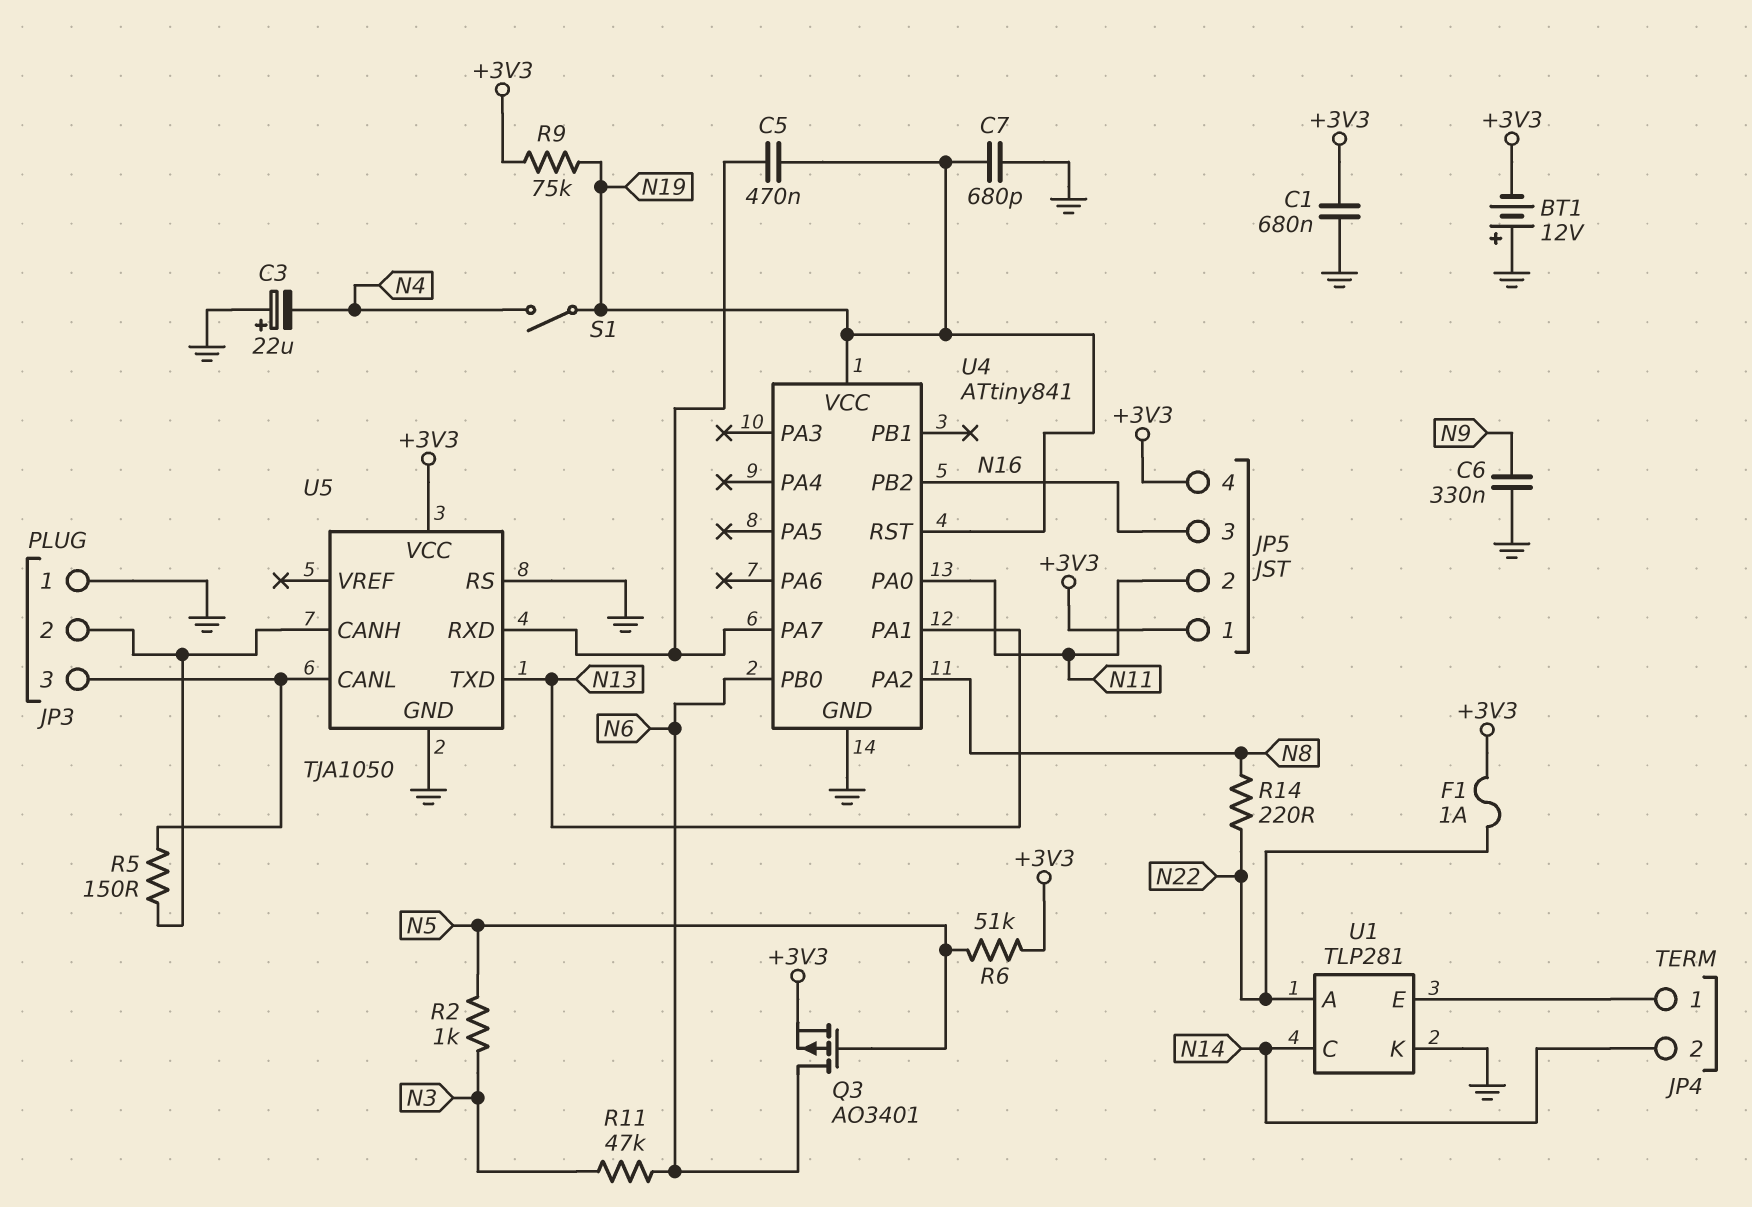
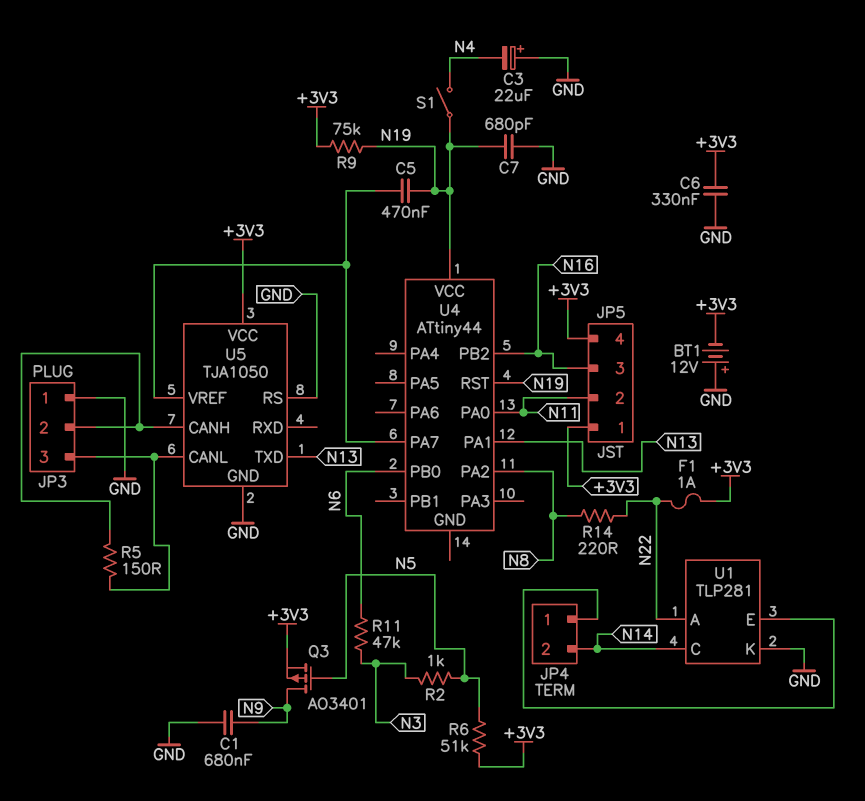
C1: 680nF (+3V3, GND) -> 680nF (GND, N9)
C6: 330nF (GND, N9) -> 330nF (+3V3, GND)
Q3: PMOS AO3401 (G N5, D N6, S +3V3) -> PMOS AO3401 (G N5, D N9, S +3V3)
U4: ATtiny841 -> ATtiny44
U4 pin GND: GND -> none
U5 pin RXD: U4/PA7 -> none
U5 pin VREF: none -> U4/PA7

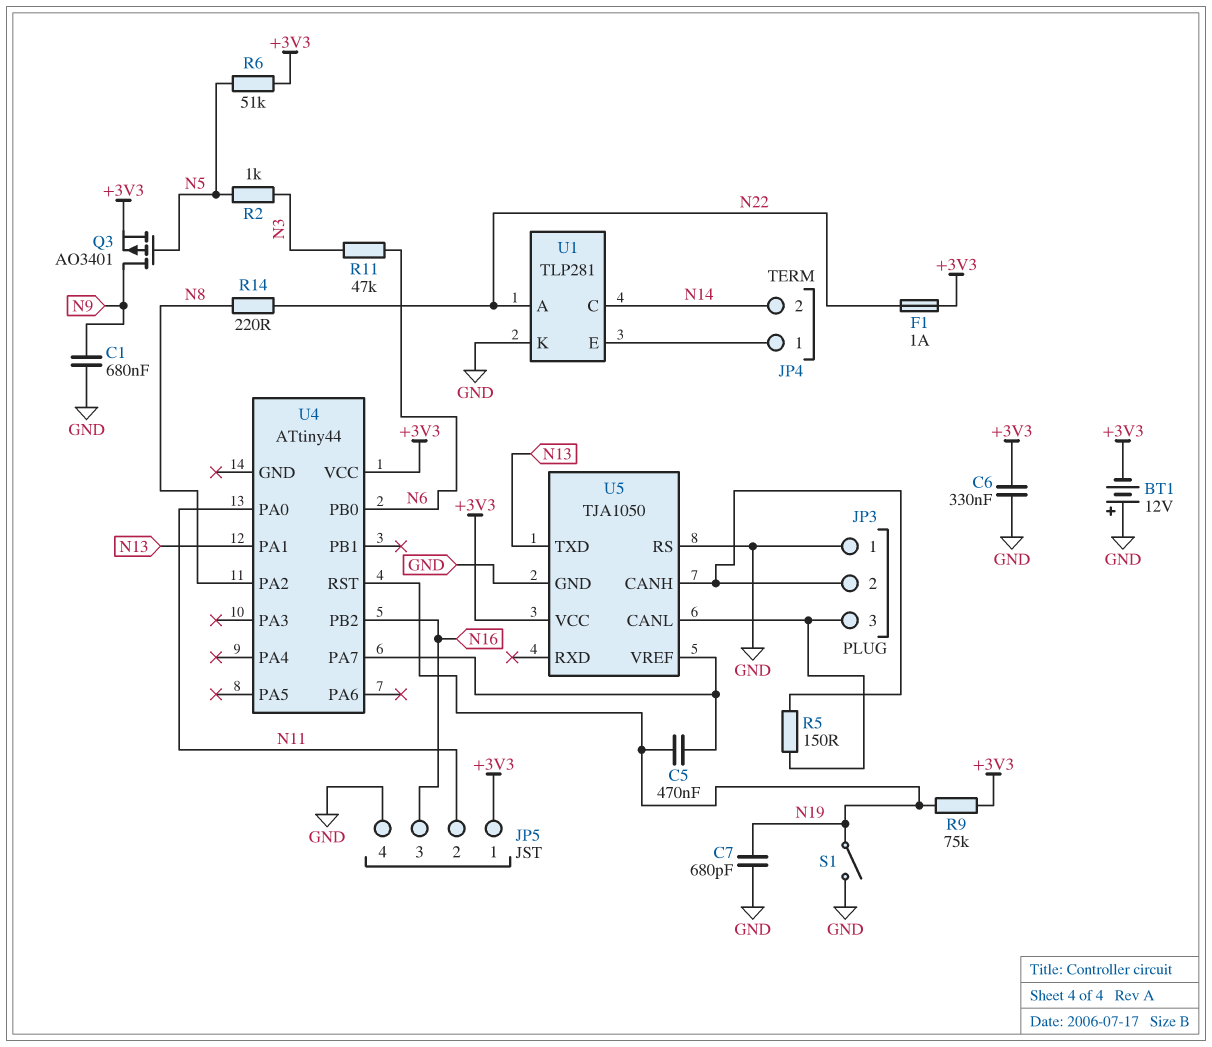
C3: 22uF (plus GND, minus N4) -> none
JP5 pin 4: +3V3 -> GND
S1: switch (N4, N19) -> switch (GND, N19)
U4 pin VCC: N19 -> +3V3

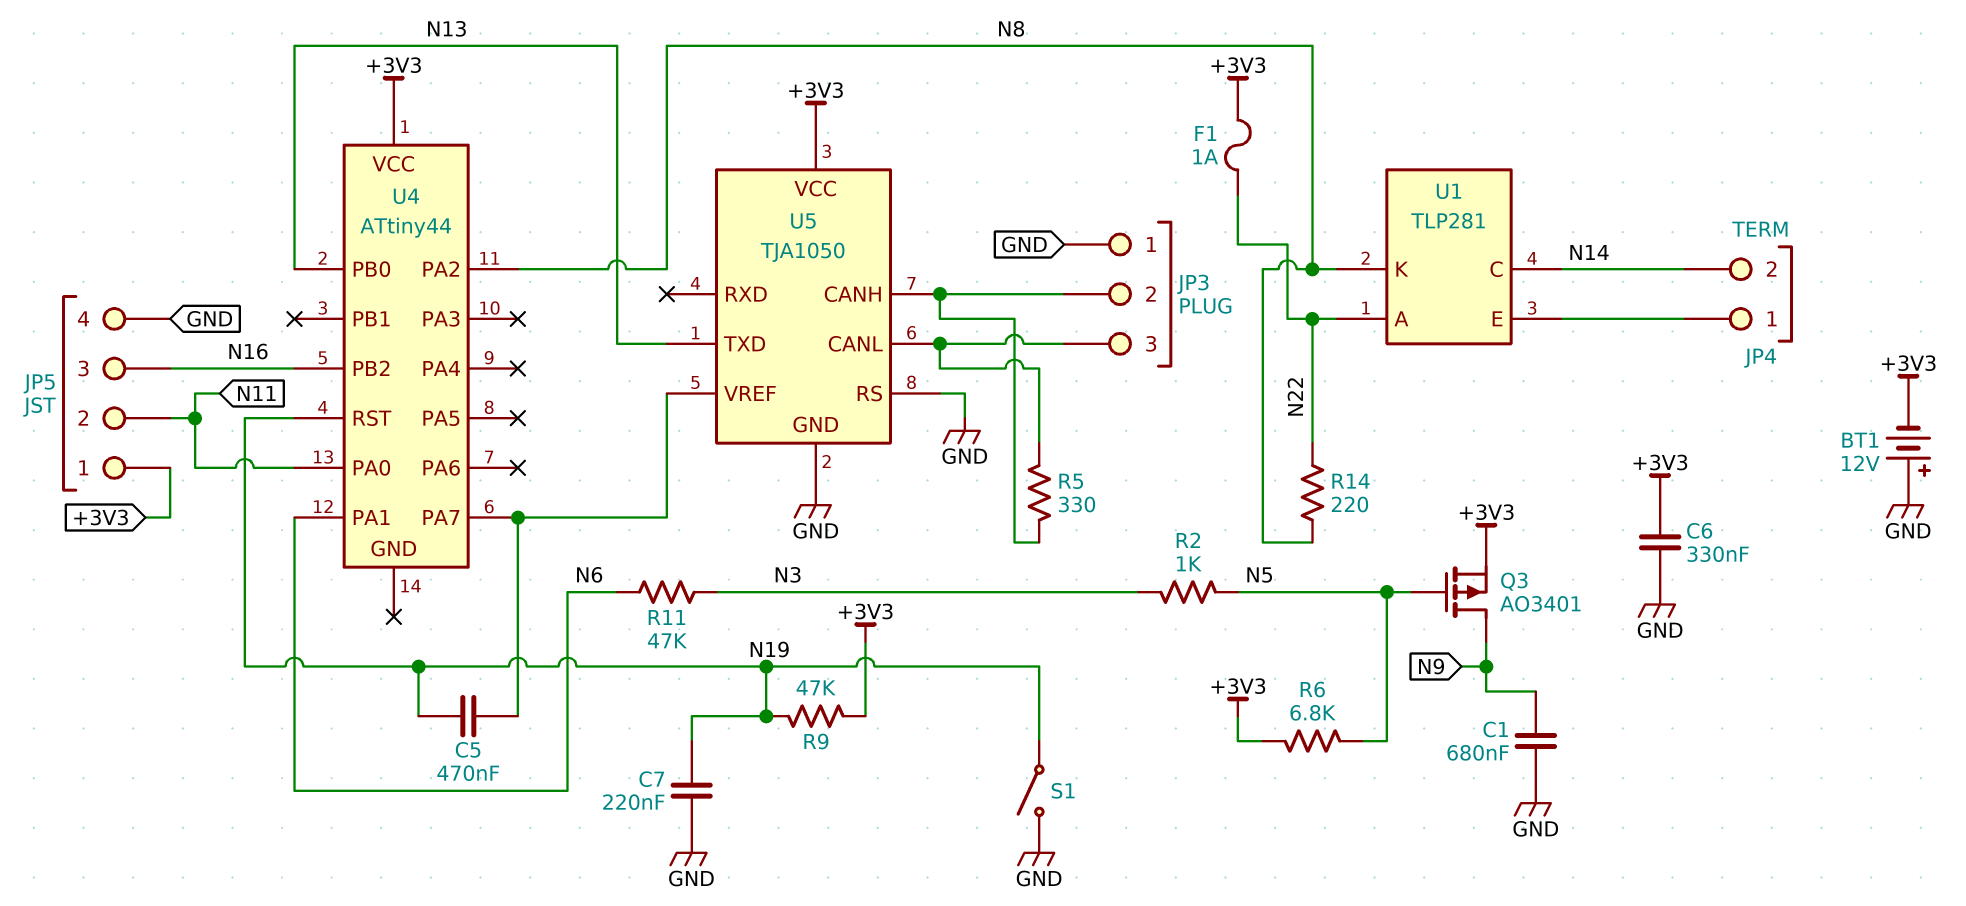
C7: 680pF (GND, N19) -> 220nF (GND, N19)
R5: 150 (JP3/2, JP3/3) -> 330 (JP3/2, JP3/3)
R6: 51k (+3V3, N5) -> 6.8k (+3V3, N5)
R9: 75k (+3V3, N19) -> 47k (+3V3, N19)
U1 pin K: GND -> N8
U4 pin PA1: N13 -> N6
U4 pin PB0: N6 -> N13

